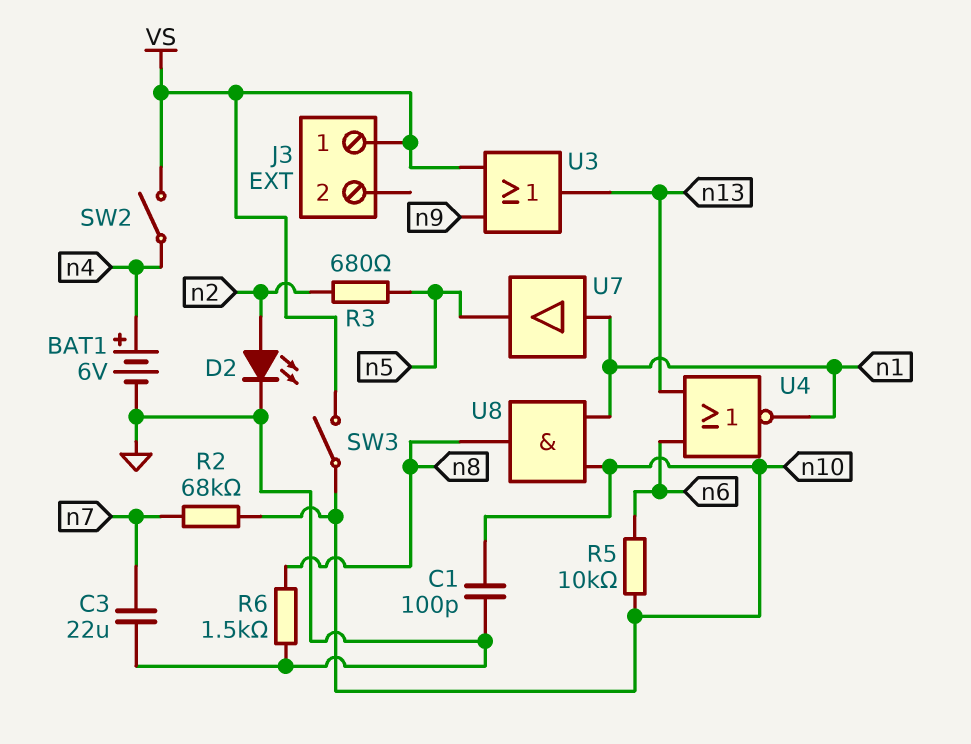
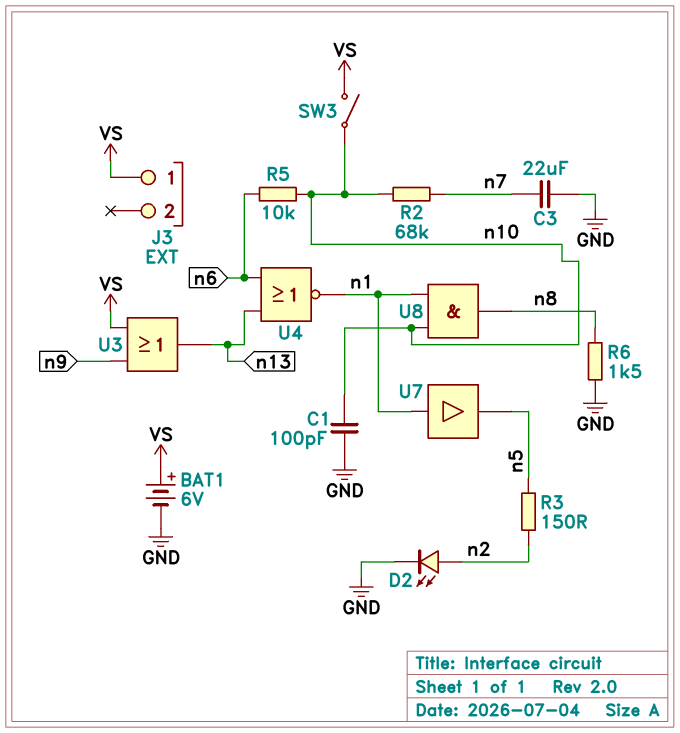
BAT1: 6V (plus n4, minus GND) -> 6V (plus VS, minus GND)
R3: 680 (n2, n5) -> 150 (n2, n5)
SW2: switch (VS, n4) -> none

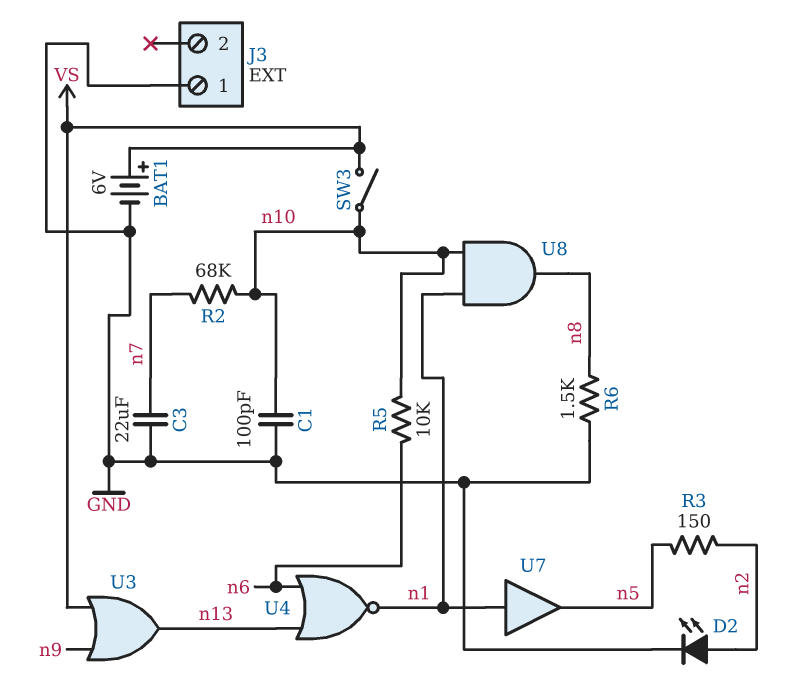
J3 pin 1: VS -> GND

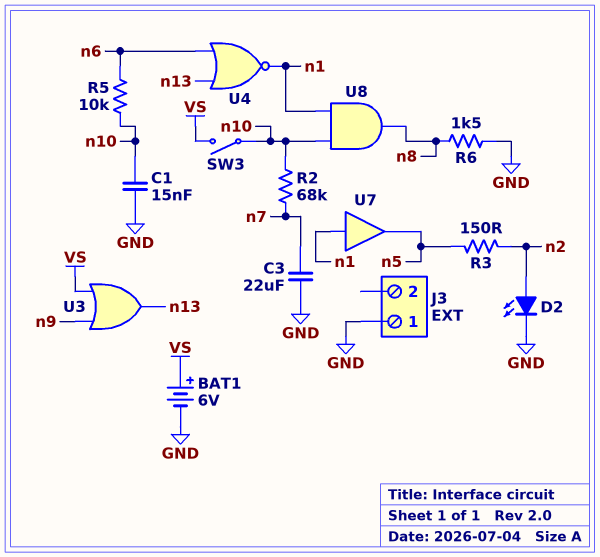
C1: 100pF (GND, n10) -> 15nF (GND, n10)

